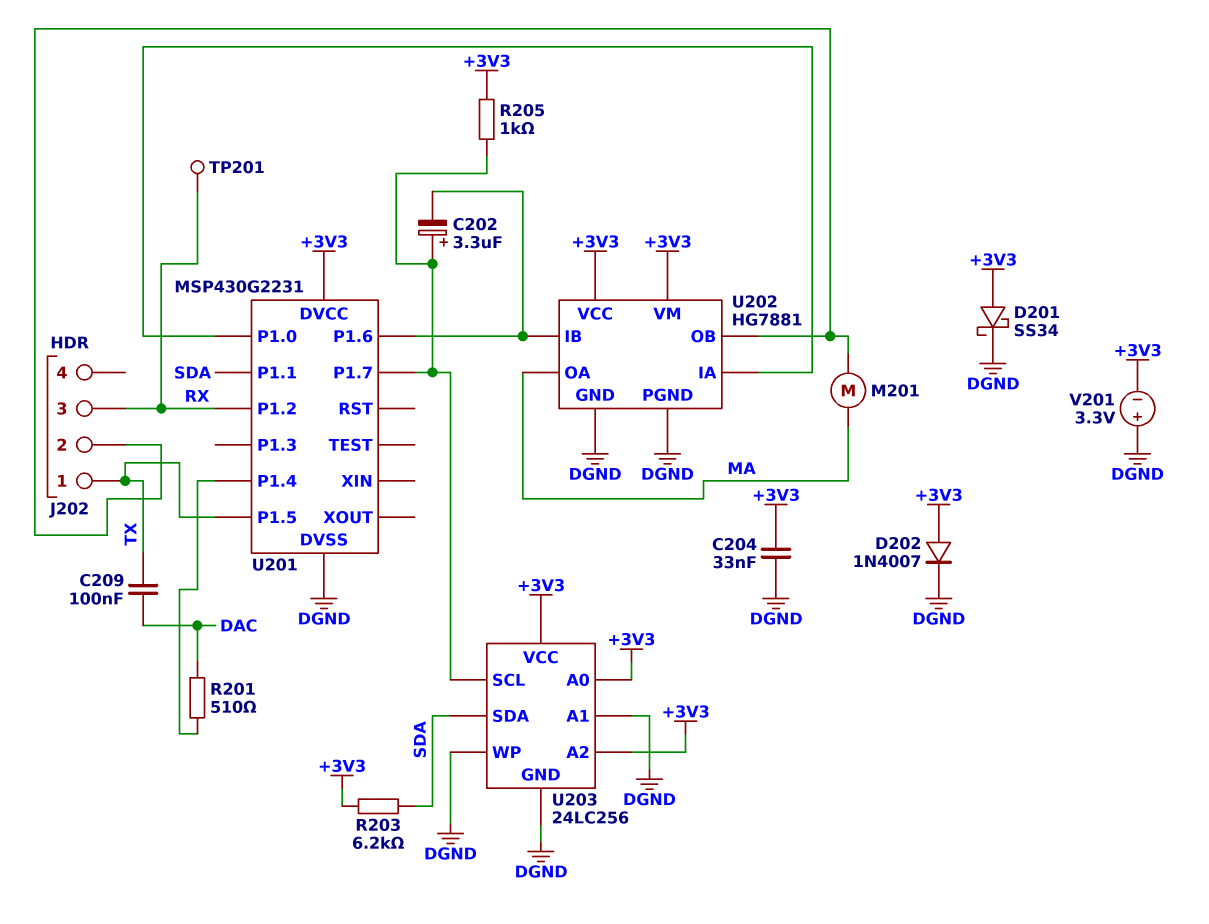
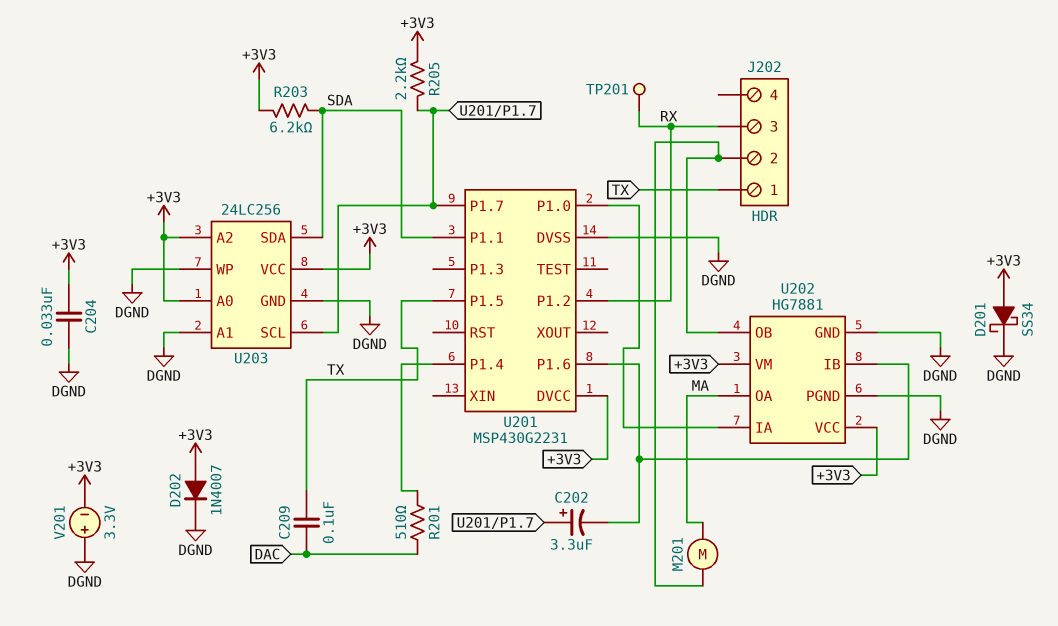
R205: 1k (+3V3, U201/P1.7) -> 2.2k (+3V3, U201/P1.7)

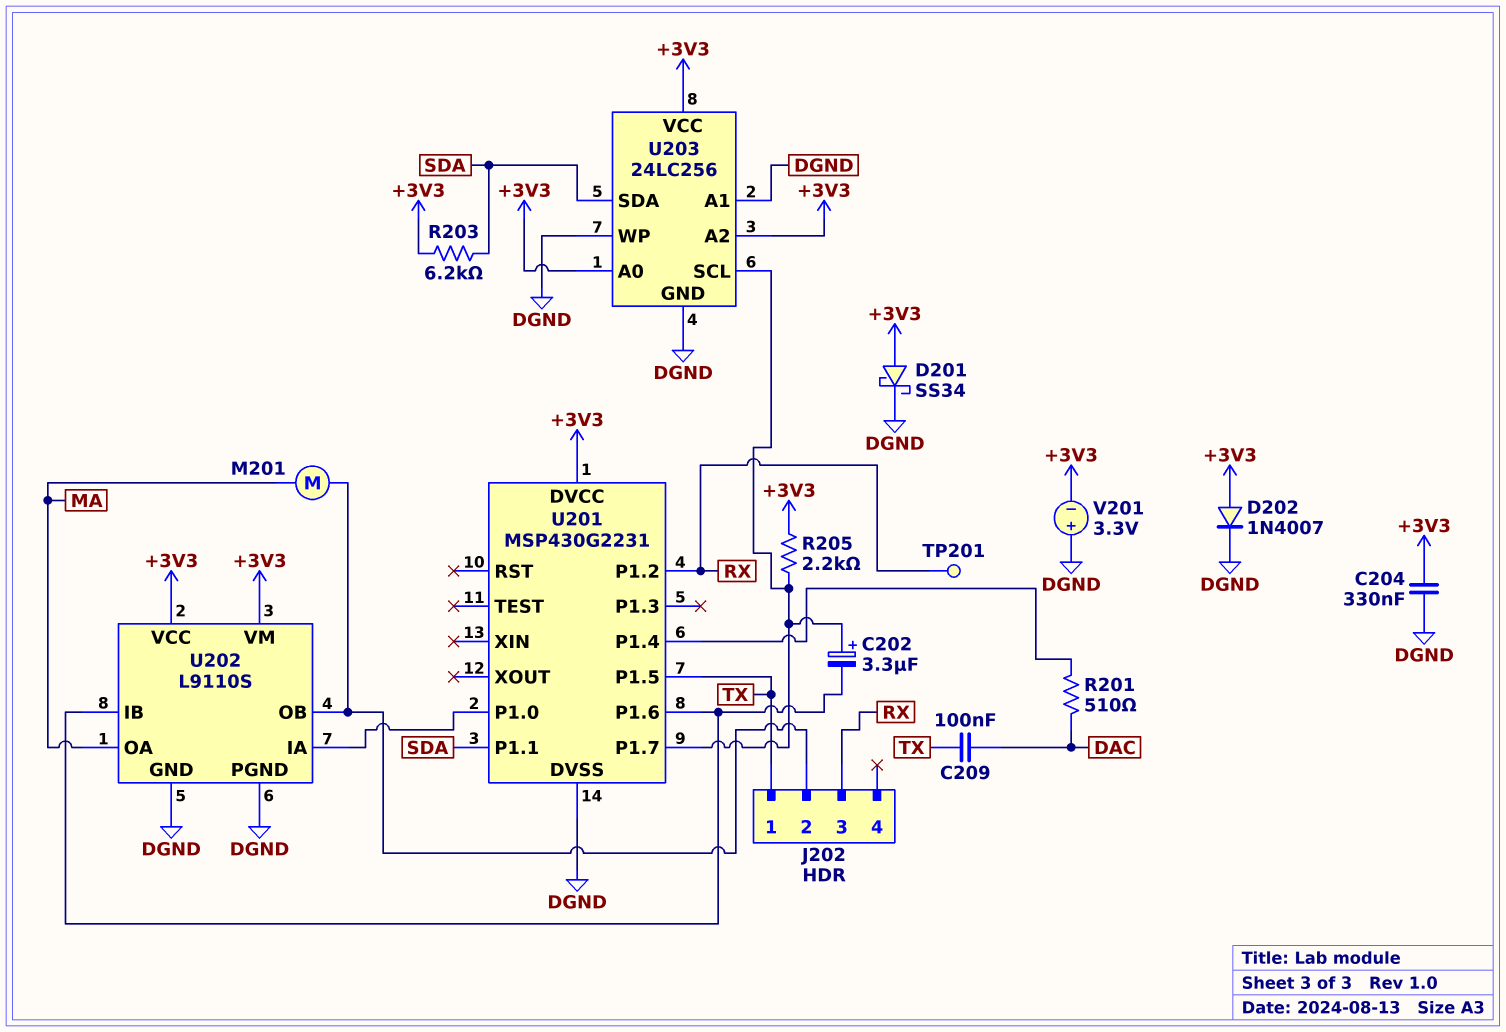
C204: 33nF (+3V3, DGND) -> 330nF (+3V3, DGND)
U202: HG7881 -> L9110S

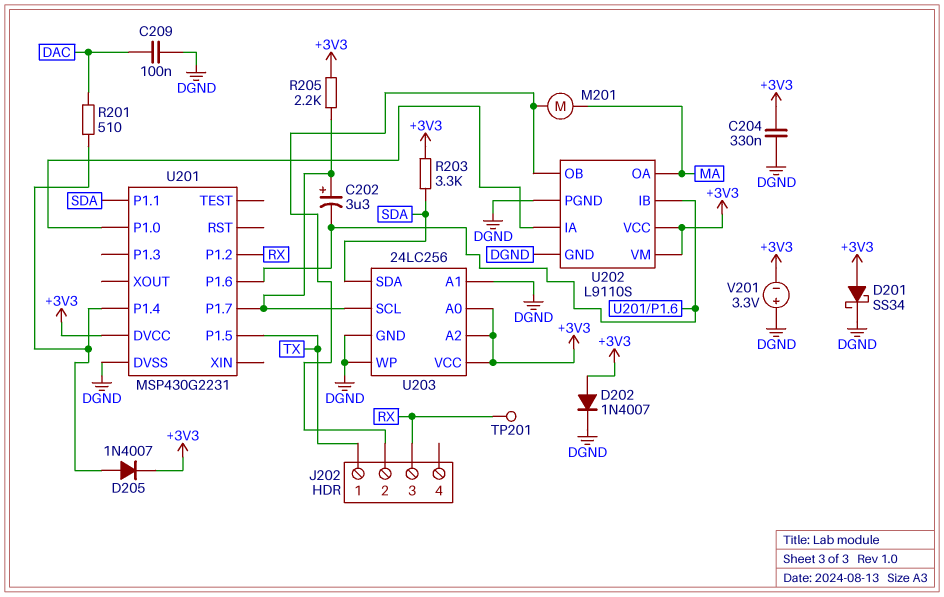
C209: 100nF (DAC, TX) -> 100nF (DAC, DGND)
D205: none -> diode 1N4007 (A U201/P1.4, K +3V3)
R203: 6.2k (+3V3, SDA) -> 3.3k (+3V3, SDA)

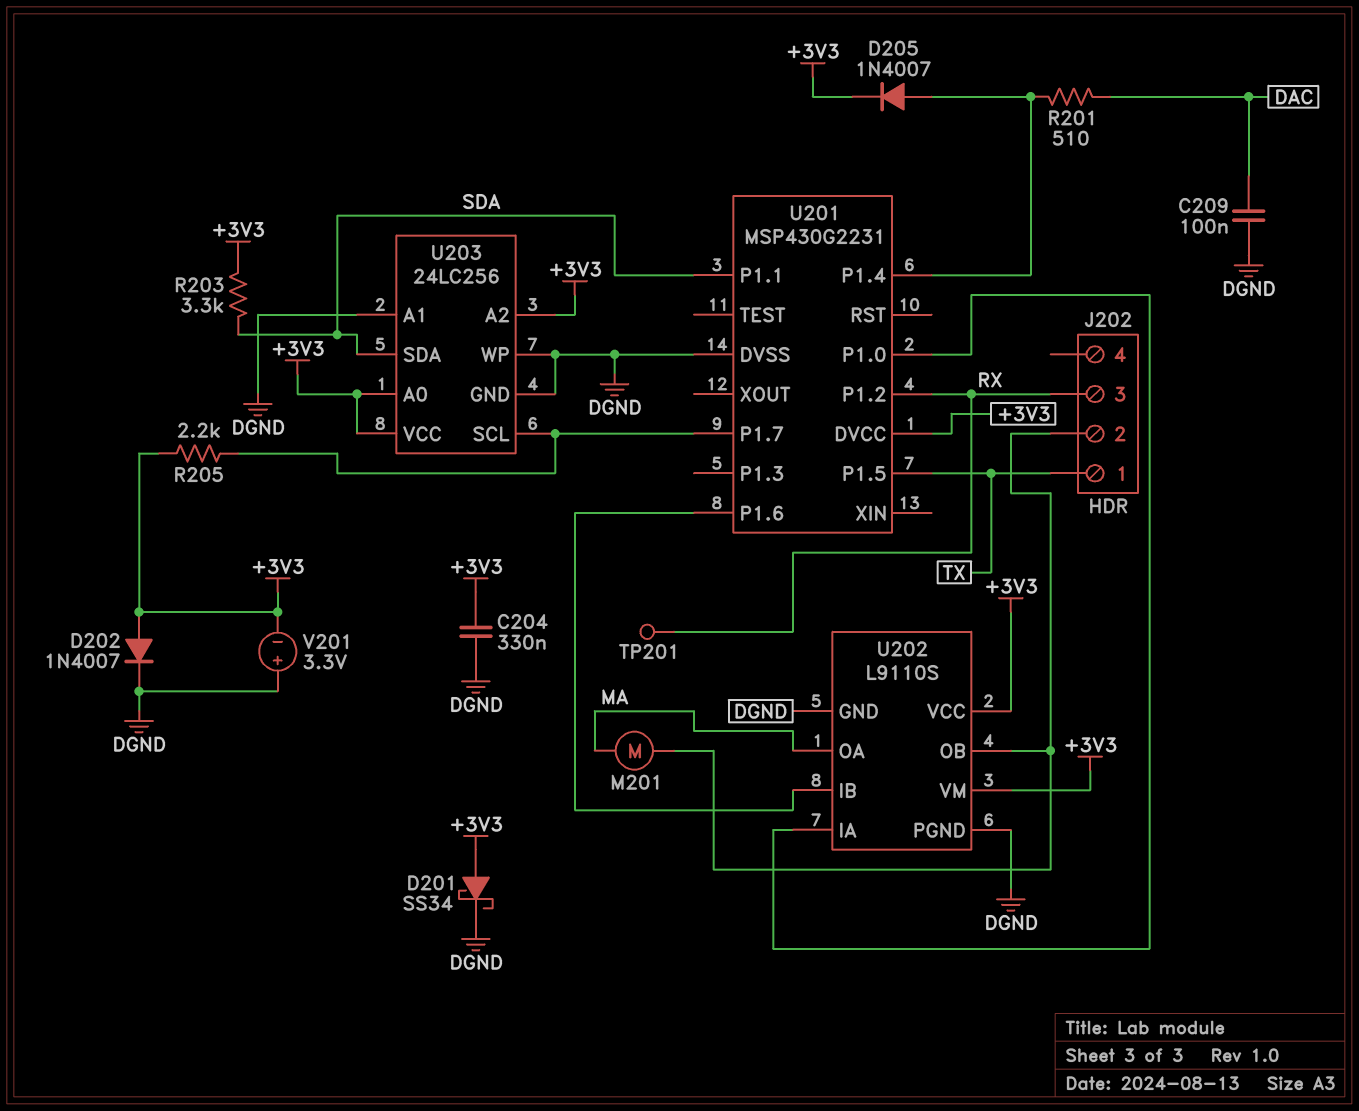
C202: 3.3uF (plus U201/P1.7, minus U201/P1.6) -> none

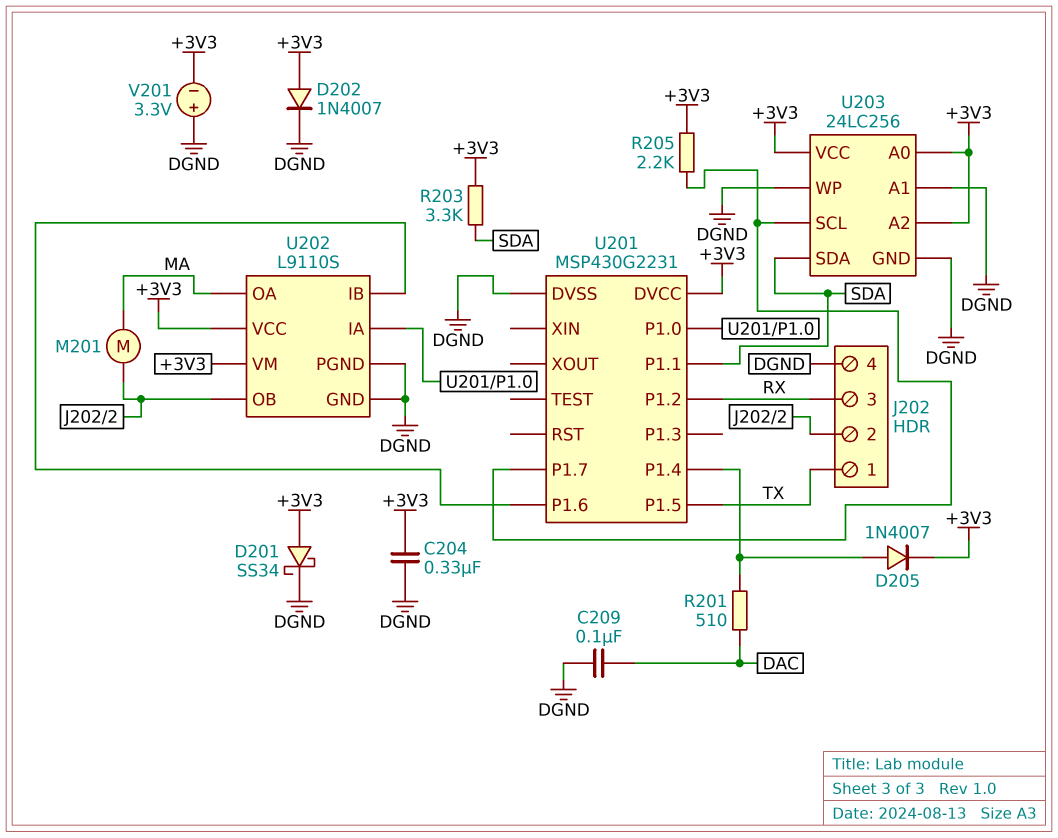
J202 pin 4: none -> DGND
TP201: test point (RX) -> none

